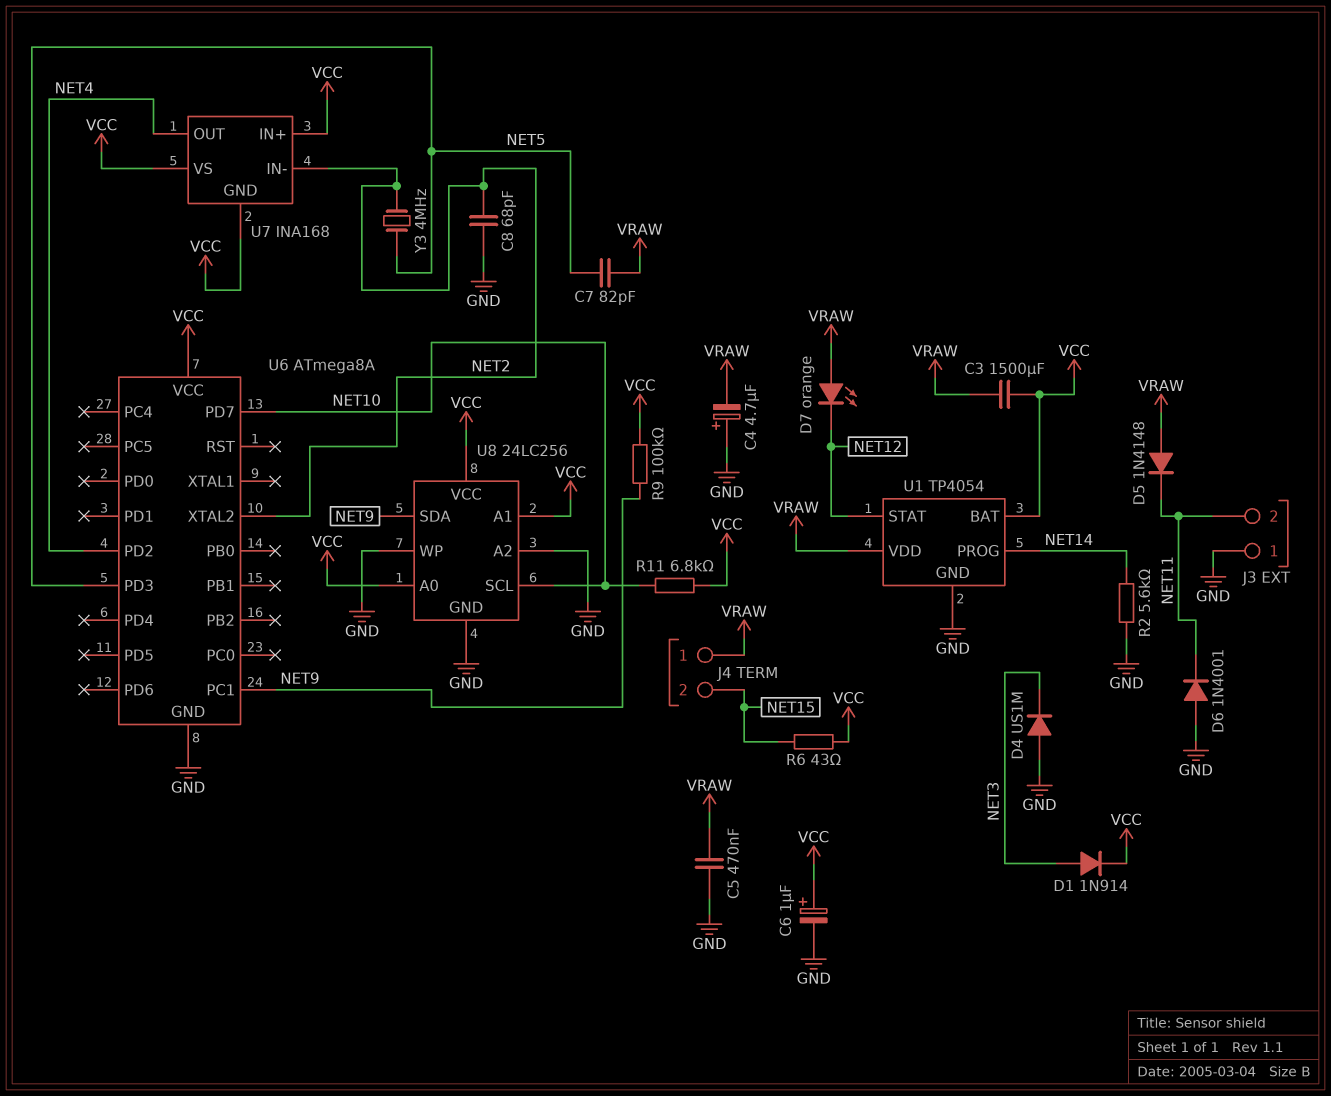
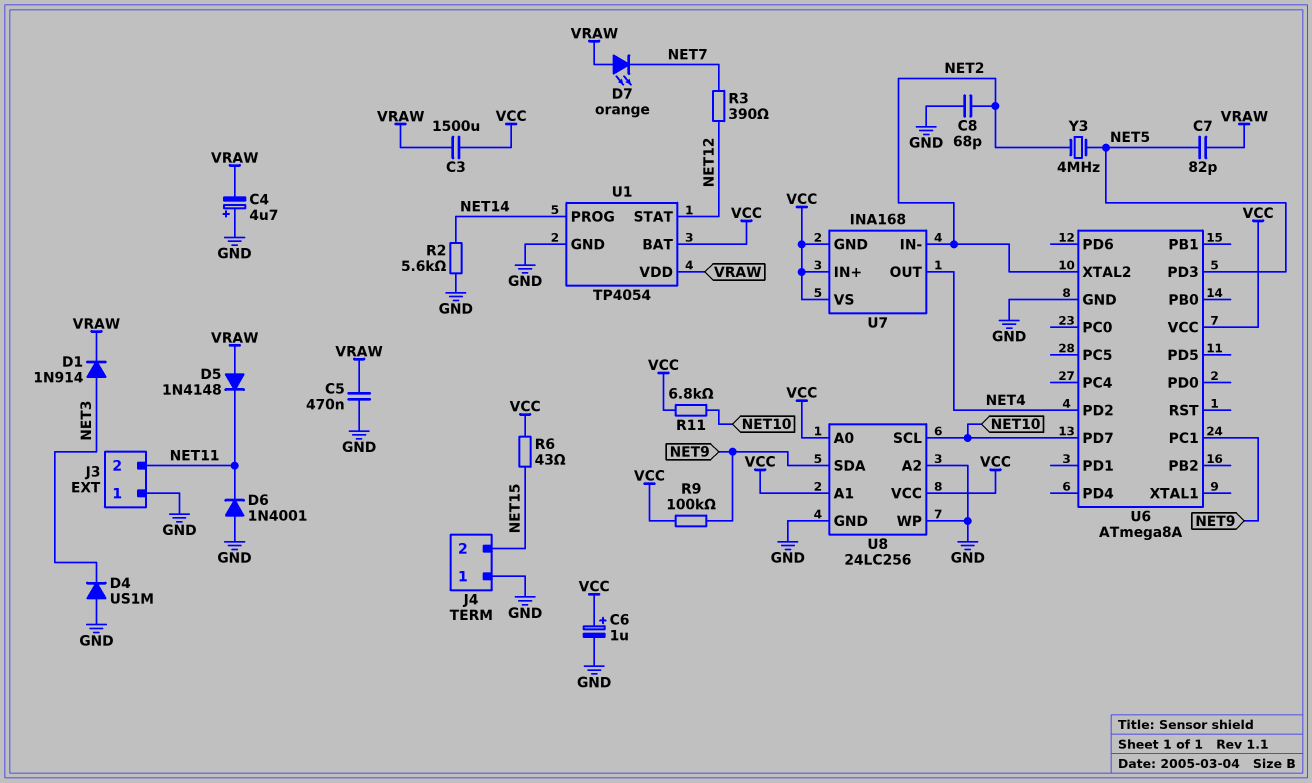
D1: diode 1N914 (A NET3, K VCC) -> diode 1N914 (A NET3, K VRAW)
D7: LED orange (A VRAW, K NET12) -> LED orange (A VRAW, K NET7)
J4 pin 1: VRAW -> GND
R3: none -> 390 (NET7, NET12)

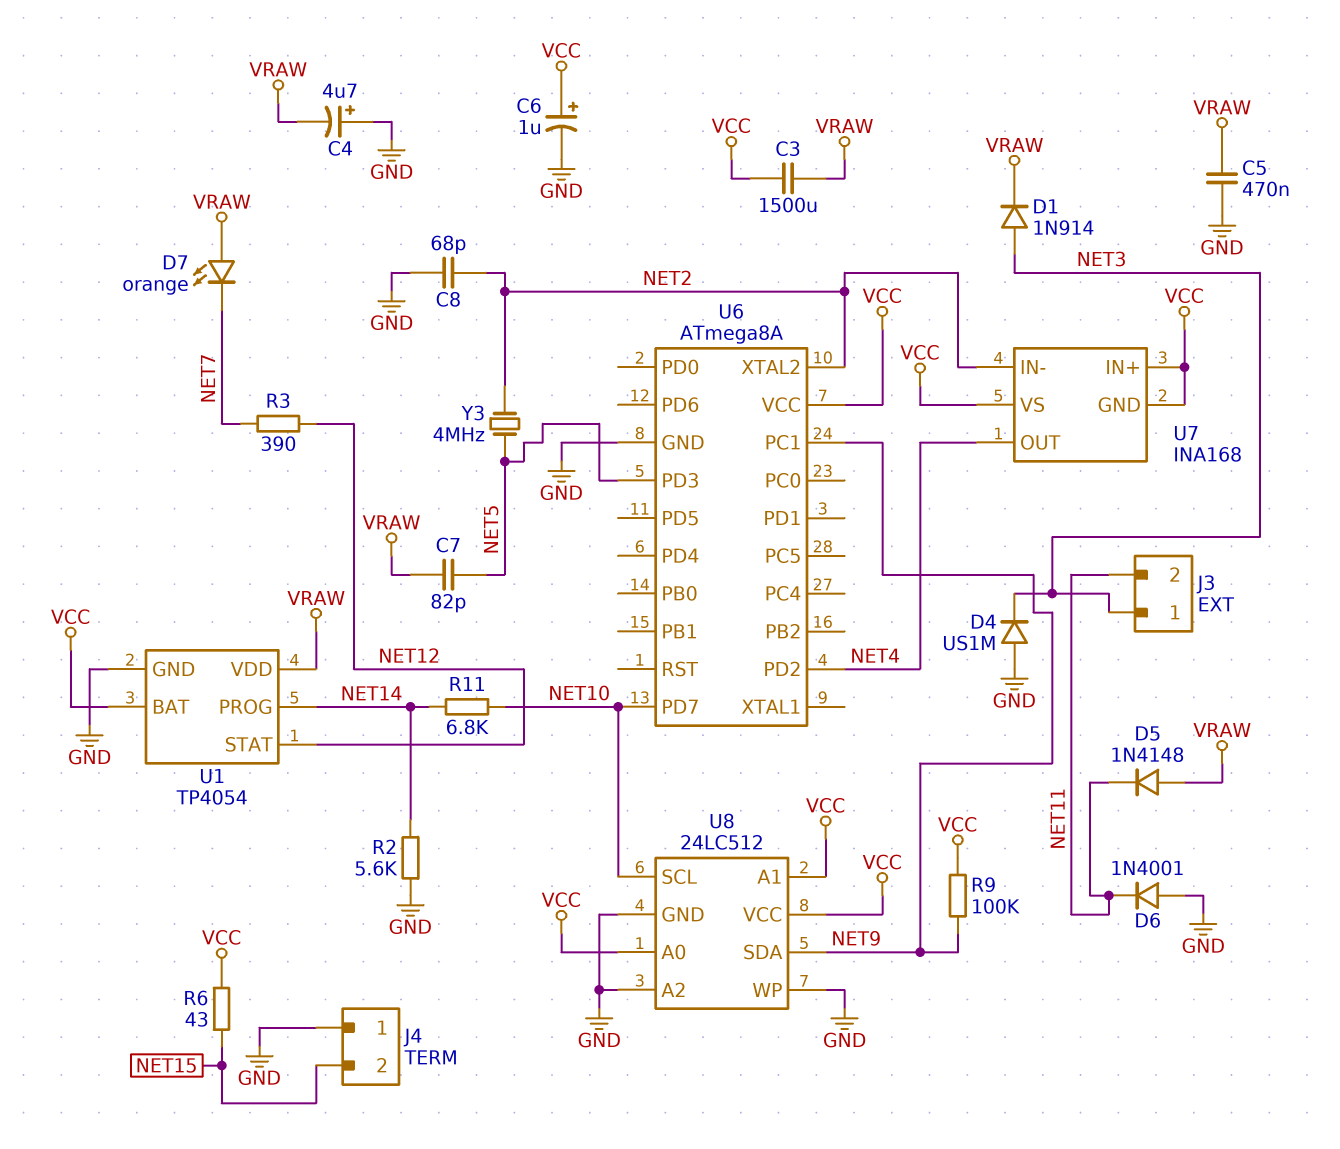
J3 pin 1: GND -> NET3
R11: 6.8k (NET10, VCC) -> 6.8k (NET10, NET14)
U8: 24LC256 -> 24LC512

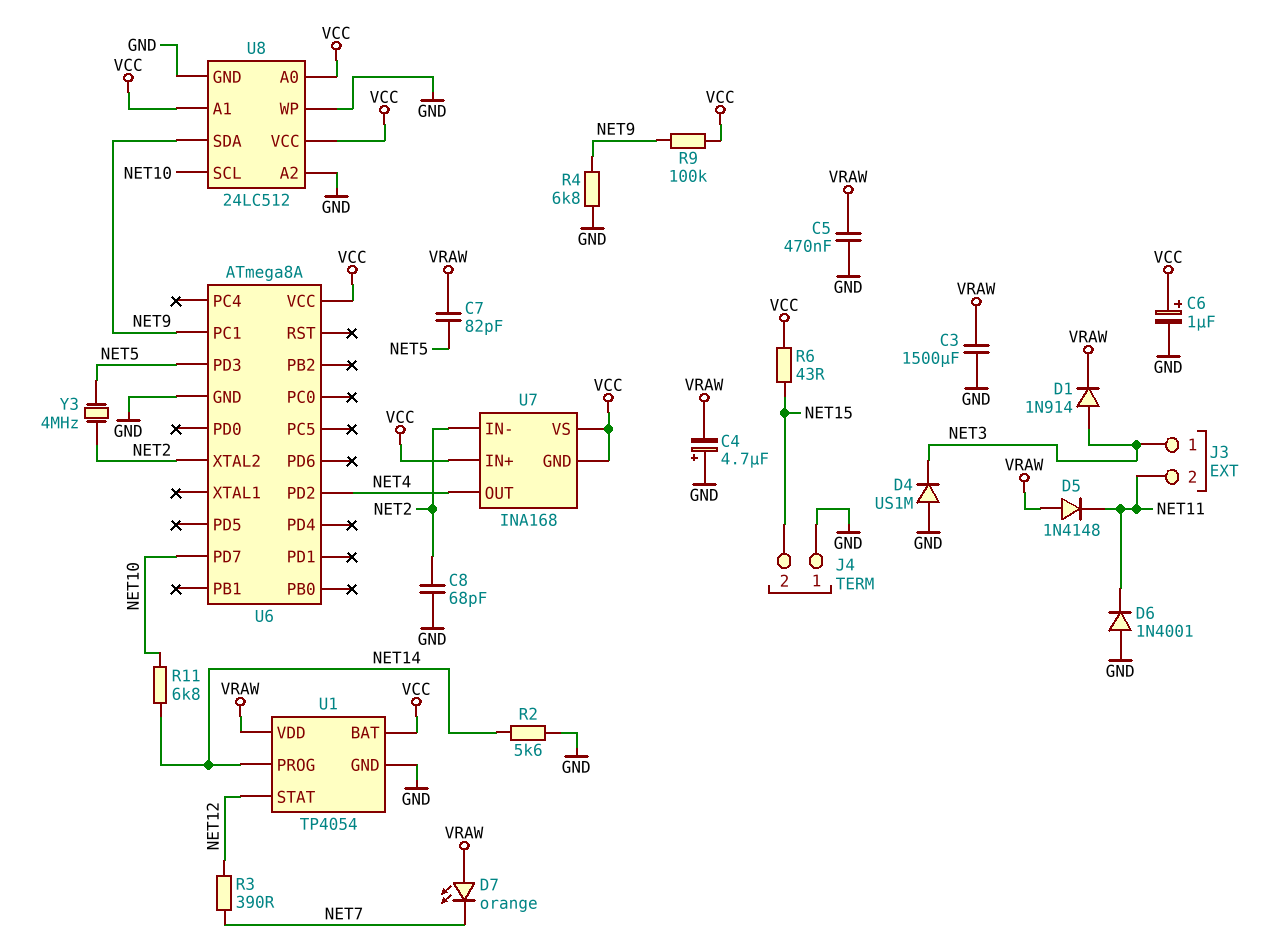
C3: 1500uF (VCC, VRAW) -> 1500uF (GND, VRAW)
R4: none -> 6.8k (GND, NET9)

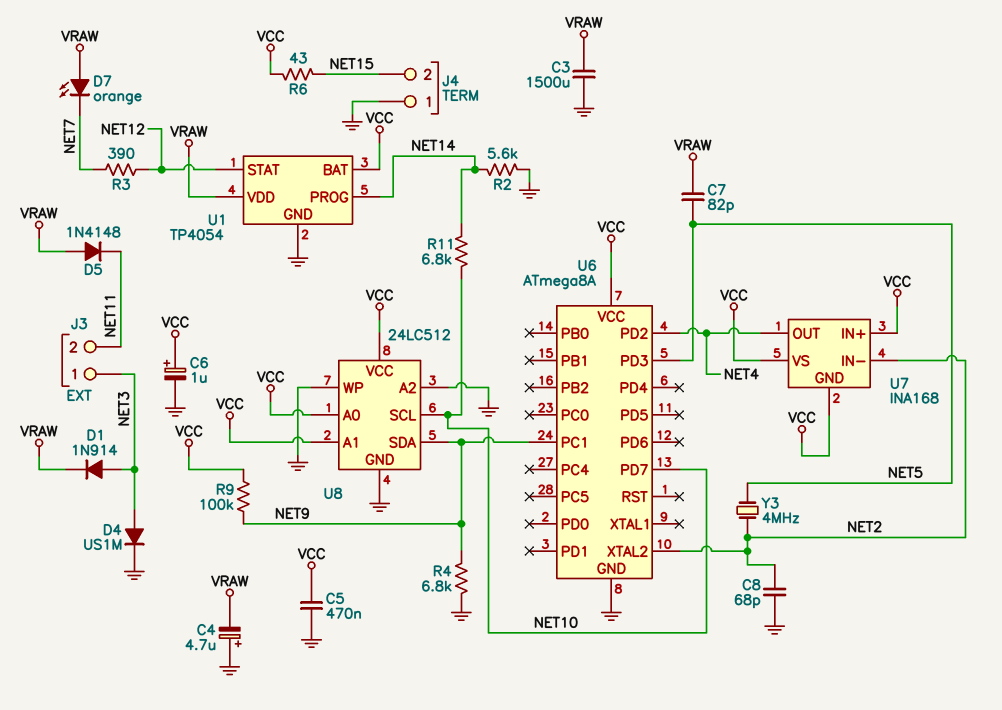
C5: 470nF (GND, VRAW) -> 470nF (GND, VCC)
D4: diode US1M (A GND, K NET3) -> diode US1M (A NET3, K GND)
D6: diode 1N4001 (A GND, K NET11) -> none

